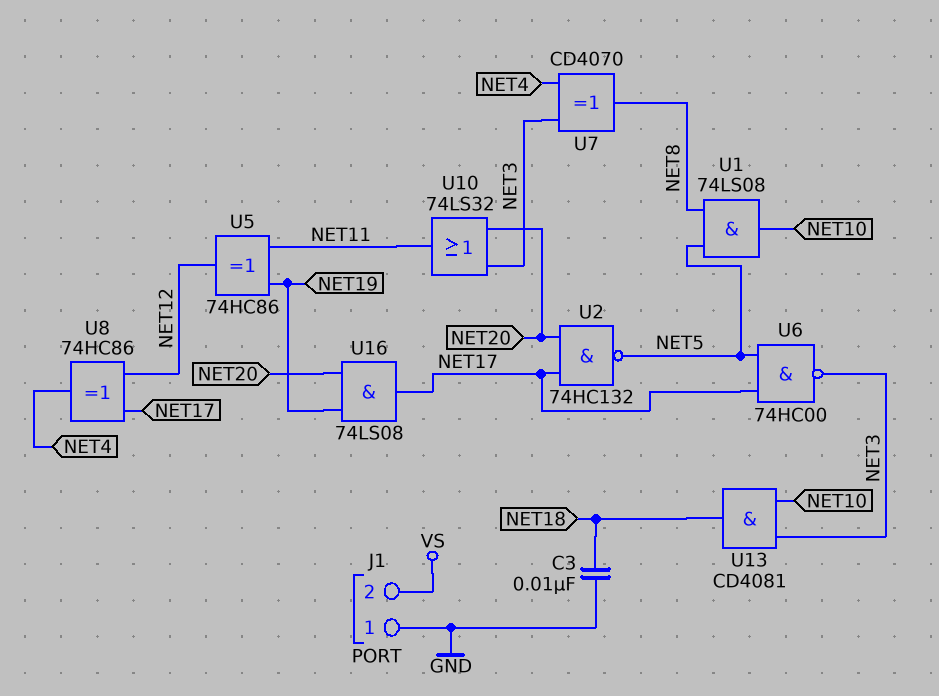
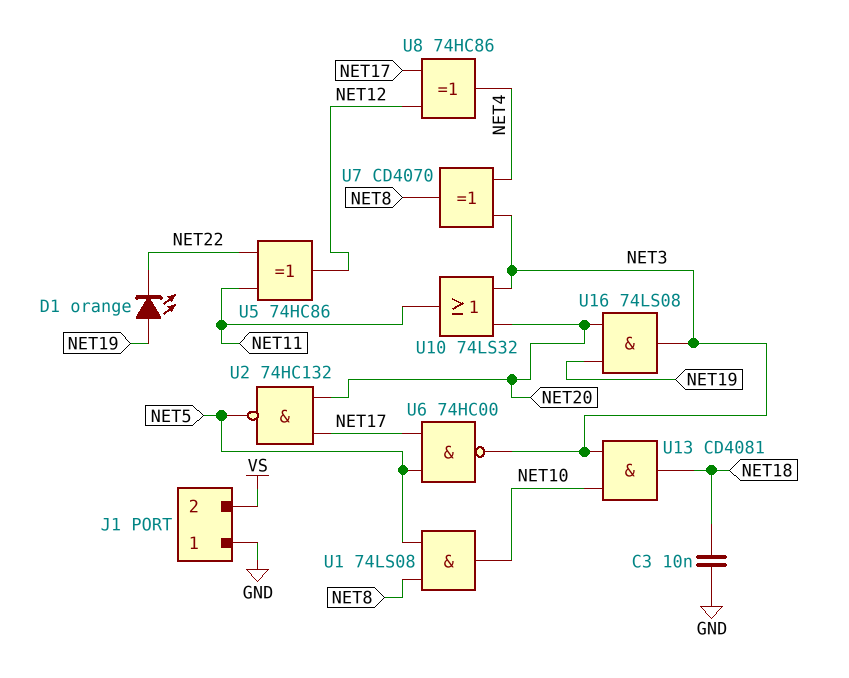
D1: none -> LED orange (A NET19, K NET22)
U5: XOR 74HC86 (in NET11, in NET19, out NET12) -> XOR 74HC86 (in NET11, in NET22, out NET12)
U16: AND 74LS08 (in NET19, in NET20, out NET17) -> AND 74LS08 (in NET19, in NET20, out NET3)

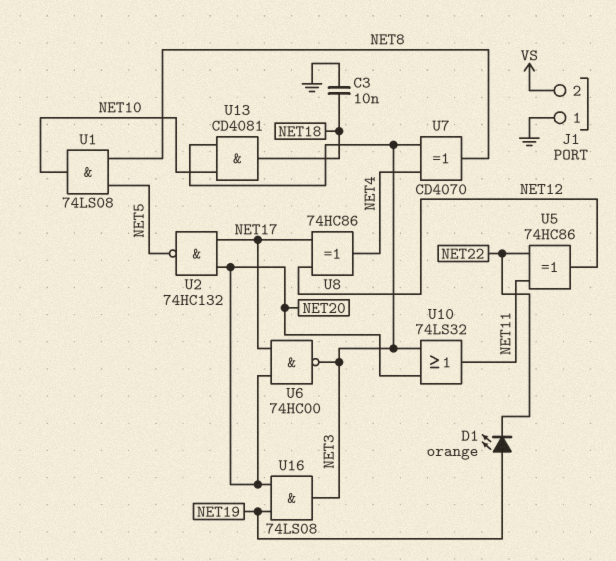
U6: NAND 74HC00 (in NET5, in NET17, out NET3) -> NAND 74HC00 (in NET17, in NET20, out NET3)

